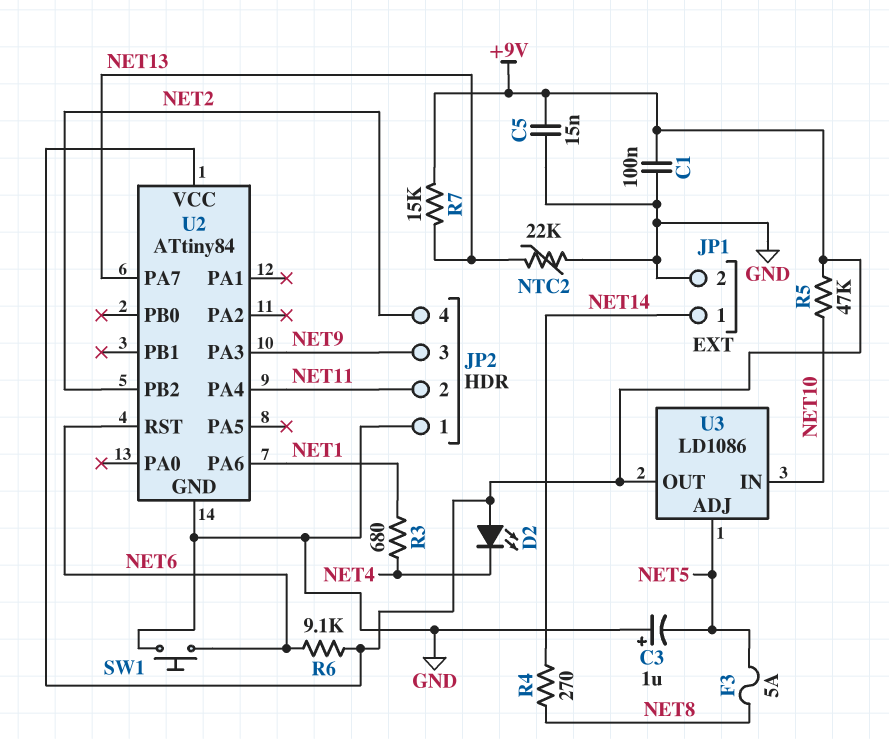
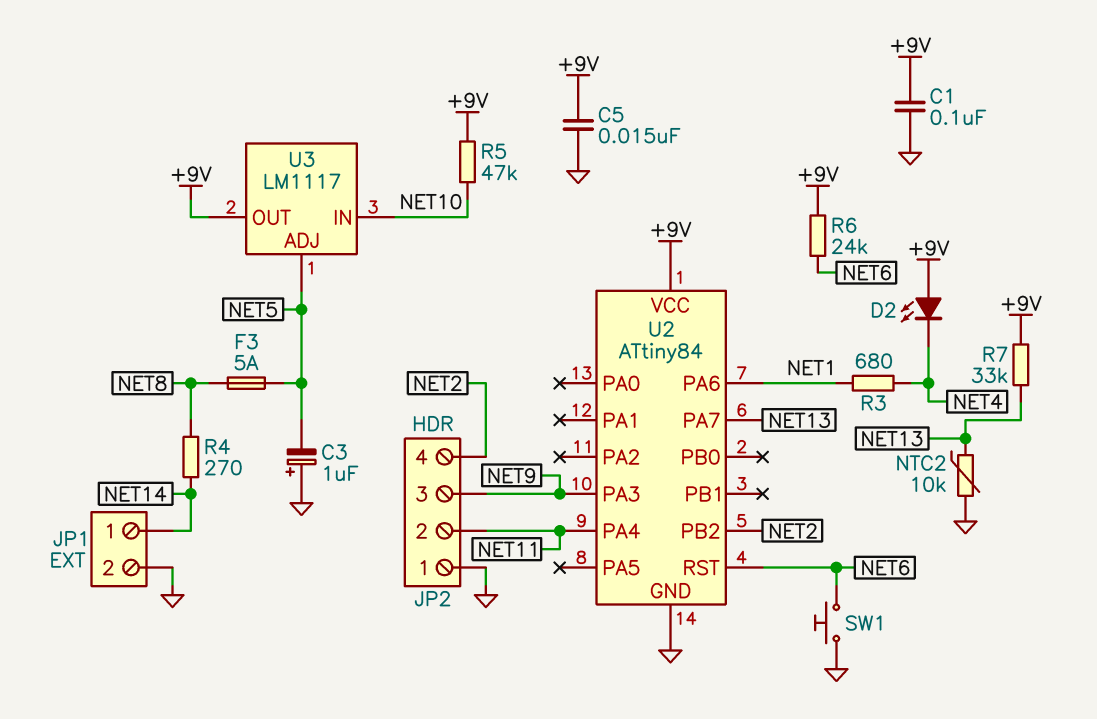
NTC2: 22k (GND, NET13) -> 10k (GND, NET13)
R6: 9.1k (+9V, NET6) -> 24k (+9V, NET6)
R7: 15k (+9V, NET13) -> 33k (+9V, NET13)
U3: LD1086 -> LM1117

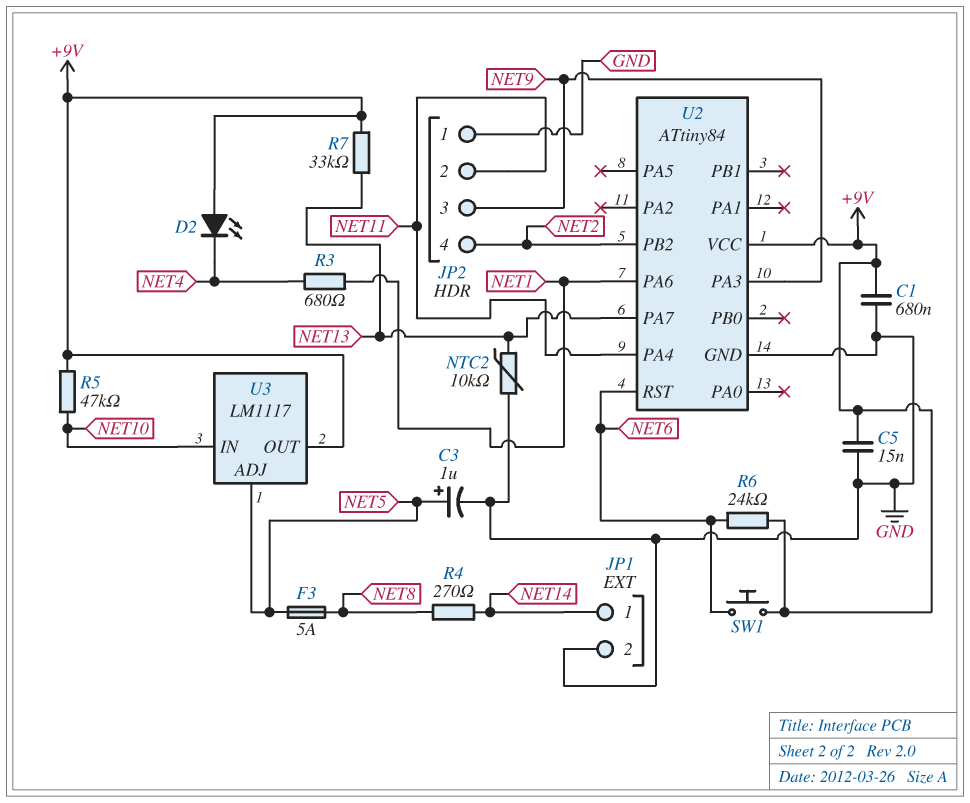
C1: 100nF (+9V, GND) -> 680nF (+9V, GND)
C3: 1uF (plus GND, minus NET5) -> 1uF (plus NET5, minus GND)
SW1: button (GND, NET6) -> button (+9V, NET6)

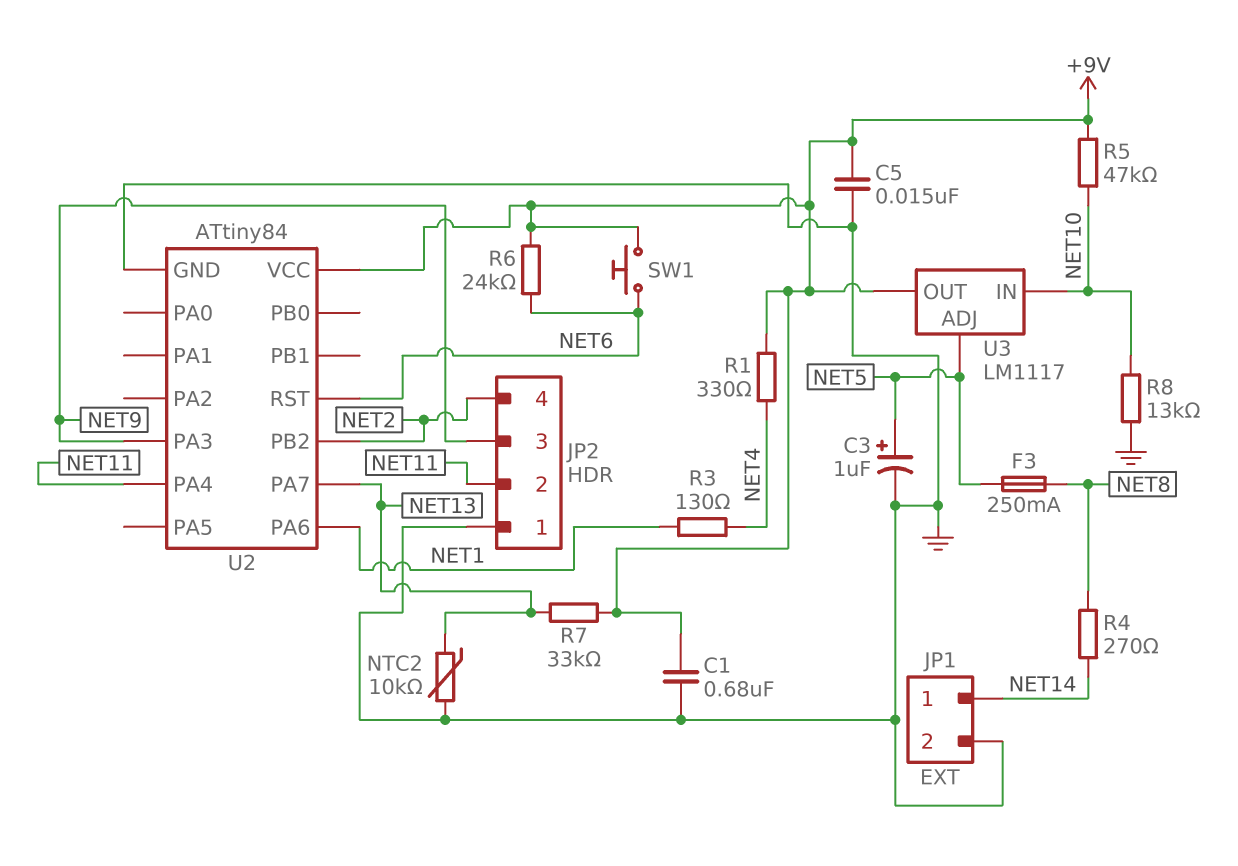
D2: LED (A +9V, K NET4) -> none
F3: 5A (NET5, NET8) -> 250mA (NET5, NET8)
R1: none -> 330 (+9V, NET4)
R3: 680 (NET1, NET4) -> 130 (NET1, NET4)
R8: none -> 13k (GND, NET10)

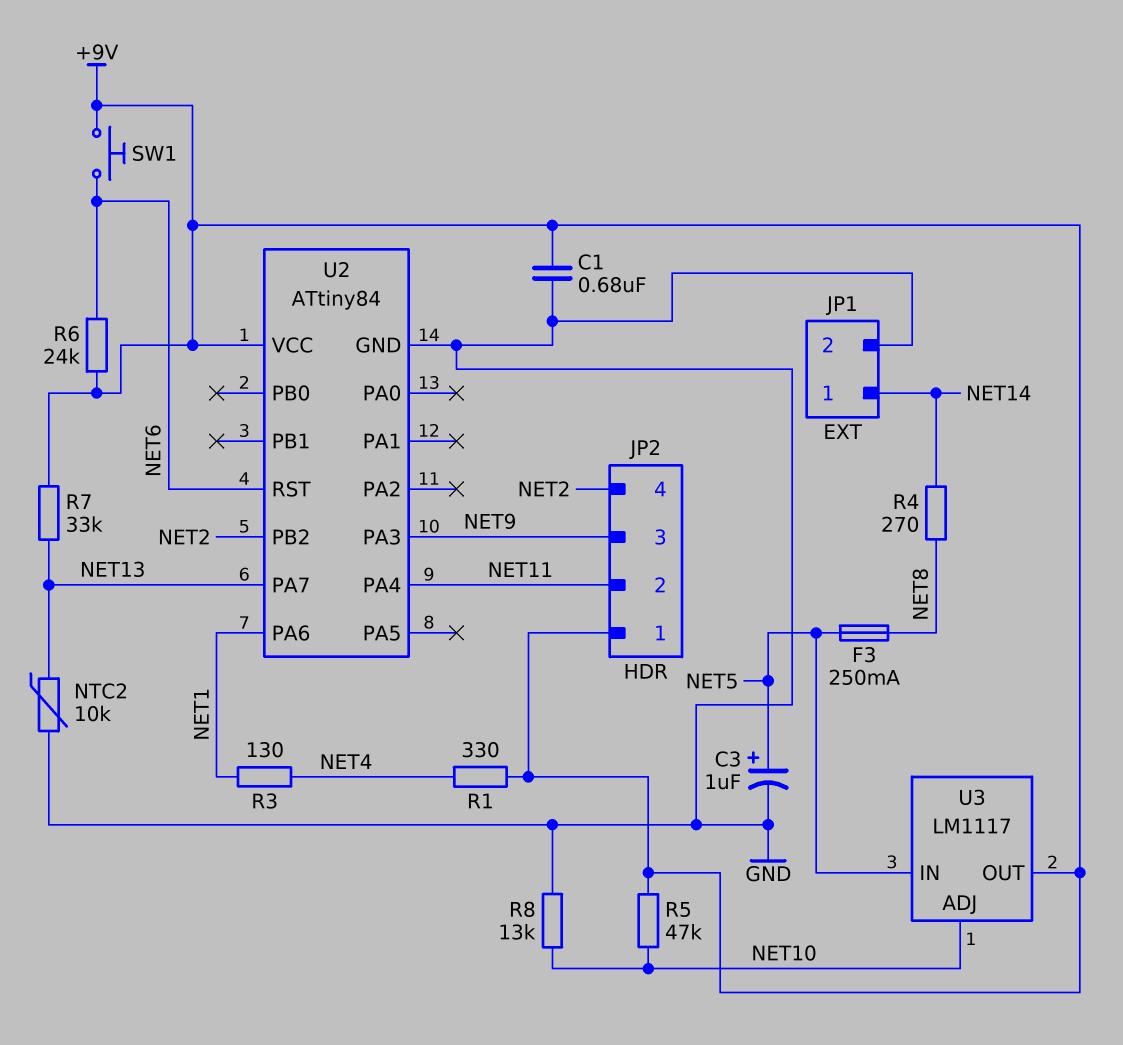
C5: 15nF (+9V, GND) -> none
JP2 pin 1: GND -> +9V
U3 pin ADJ: NET5 -> NET10
U3 pin IN: NET10 -> NET5

